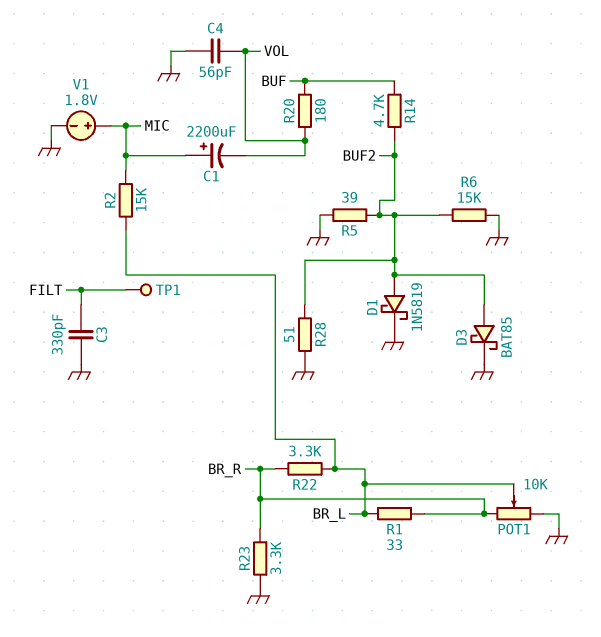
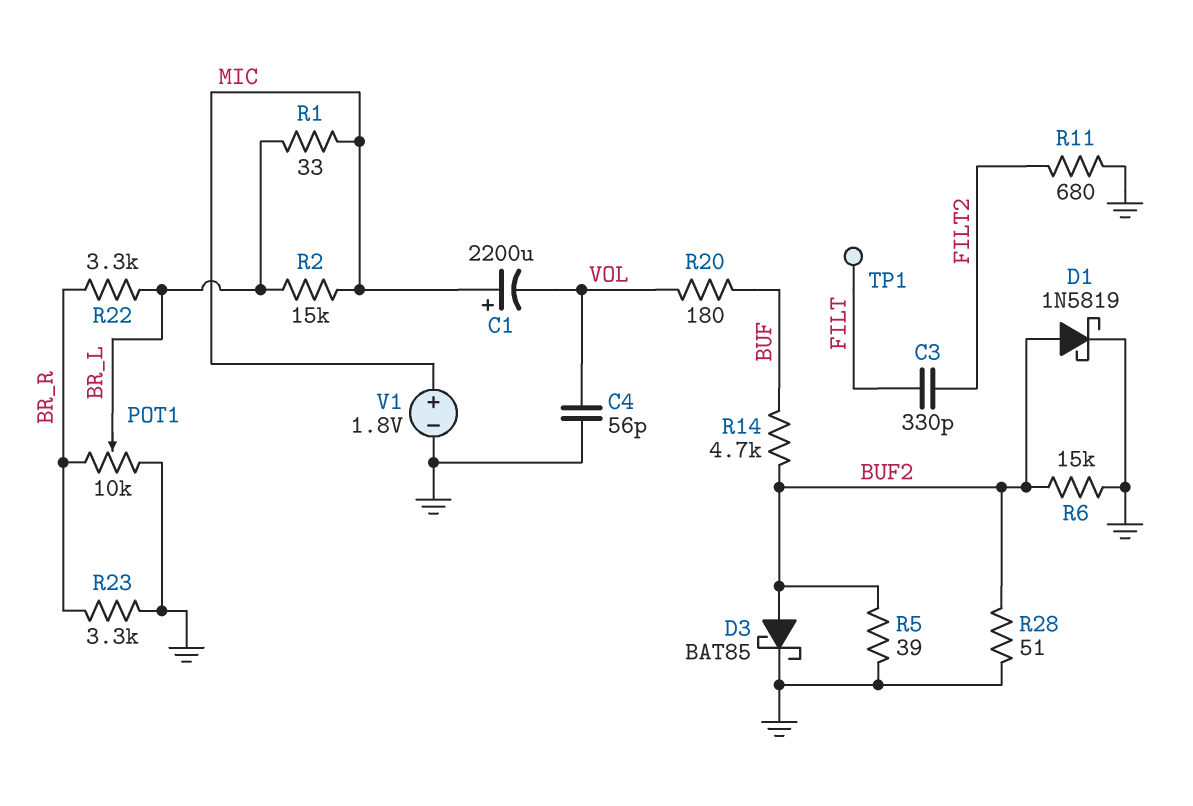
C3: 330pF (FILT, GND) -> 330pF (FILT, FILT2)
R1: 33 (BR_L, BR_R) -> 33 (BR_L, MIC)
R11: none -> 680 (FILT2, GND)

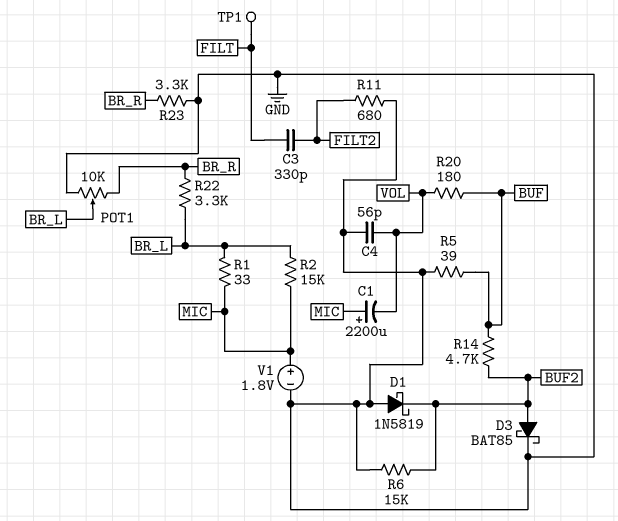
D1: schottky 1N5819 (A BUF2, K GND) -> schottky 1N5819 (A GND, K BUF2)
R5: 39 (BUF2, GND) -> 39 (BUF, GND)
R28: 51 (BUF2, GND) -> none

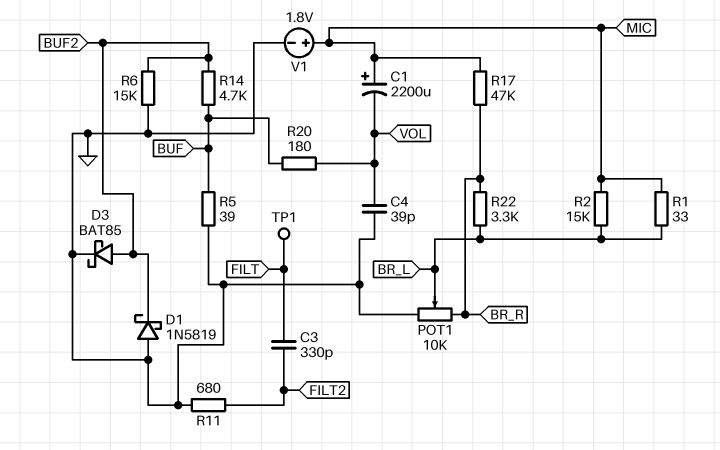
C4: 56pF (GND, VOL) -> 39pF (GND, VOL)
R17: none -> 47k (BR_R, MIC)
R23: 3.3k (BR_R, GND) -> none

